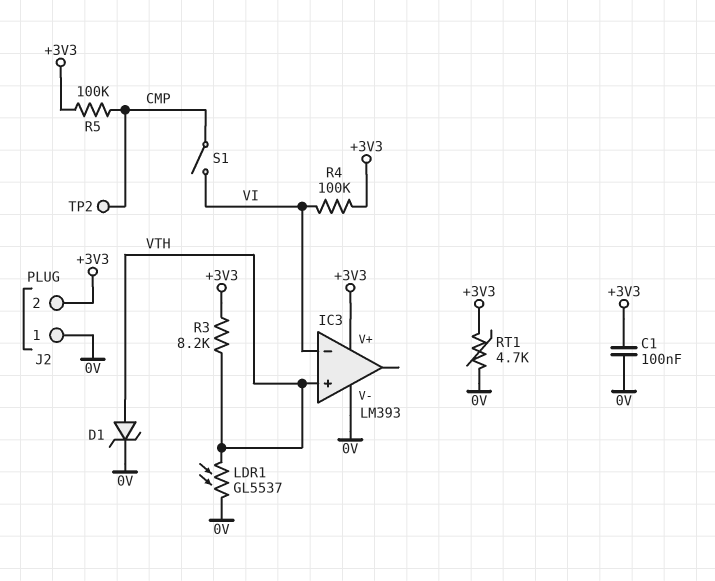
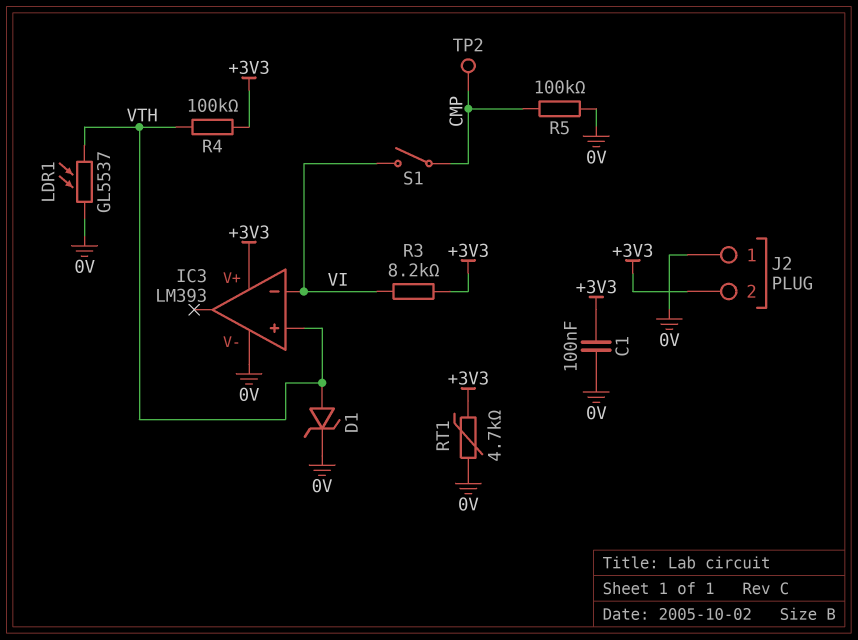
R3: 8.2k (+3V3, VTH) -> 8.2k (+3V3, VI)
R4: 100k (+3V3, VI) -> 100k (+3V3, VTH)
R5: 100k (+3V3, CMP) -> 100k (0V, CMP)

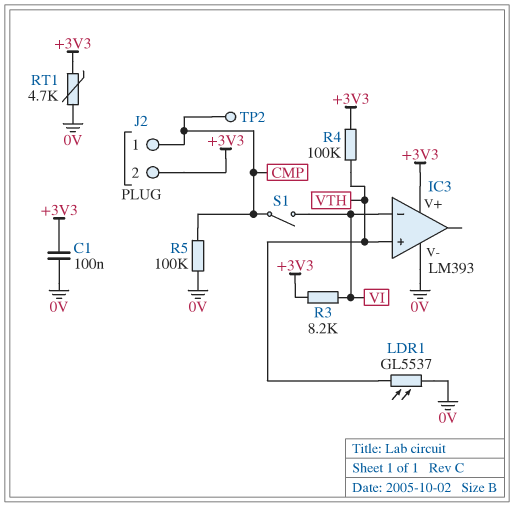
D1: zener (A VTH, K 0V) -> none
J2 pin 1: 0V -> CMP

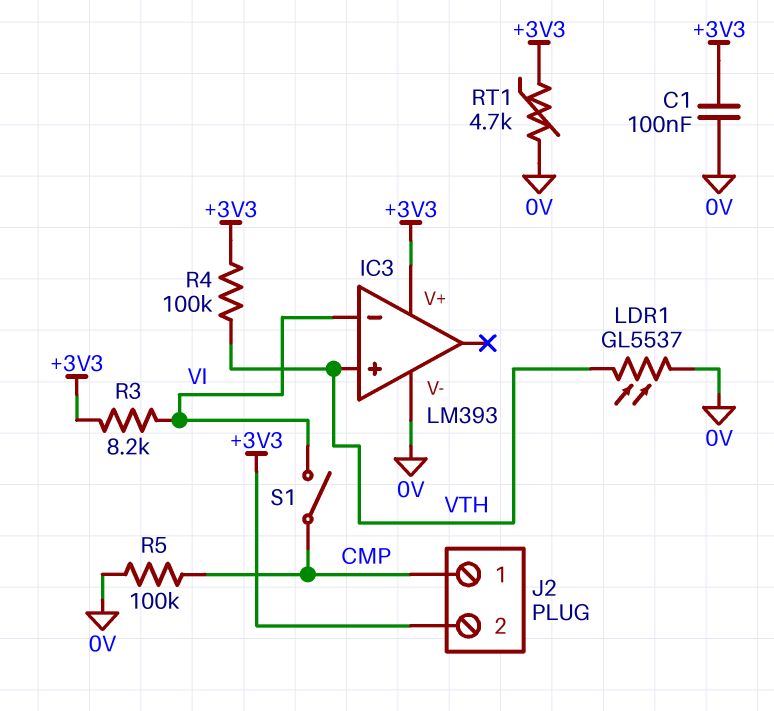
TP2: test point (CMP) -> none

